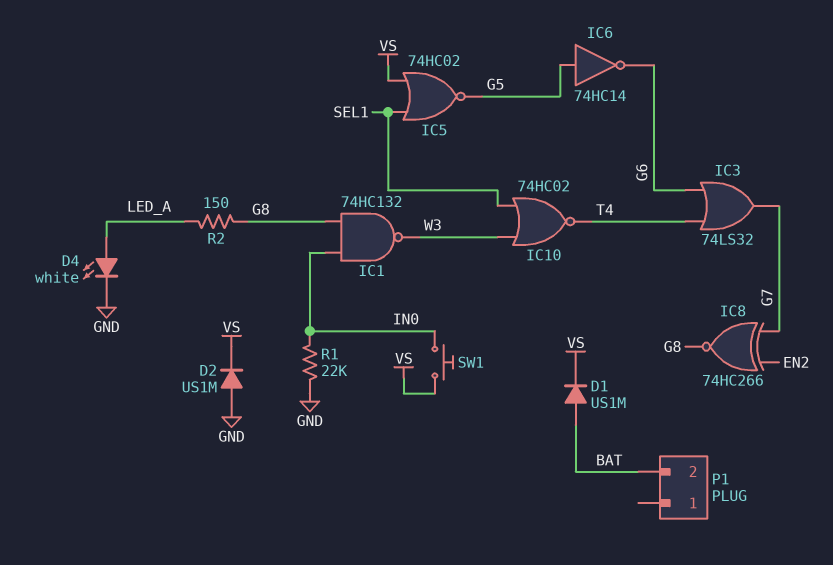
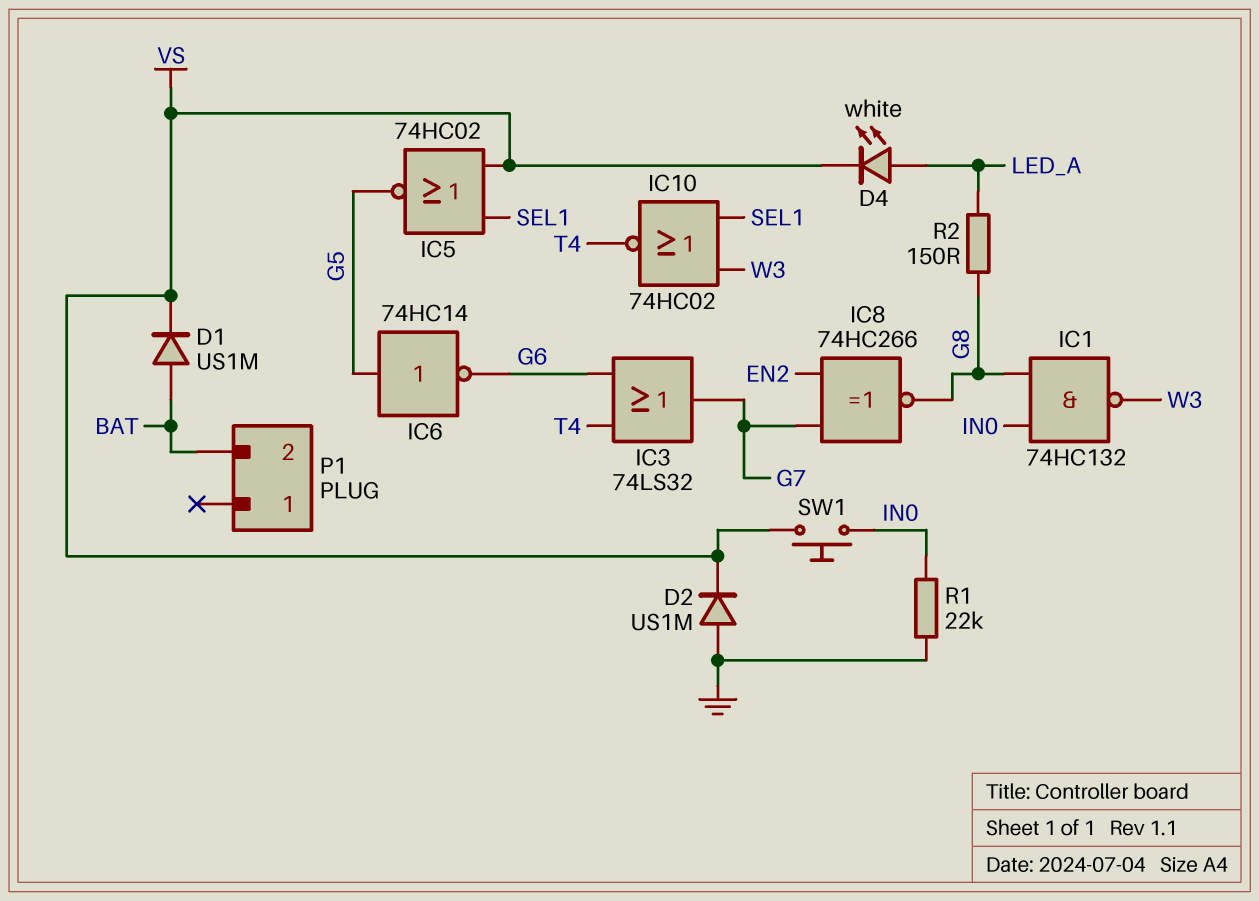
D4: LED white (A LED_A, K GND) -> LED white (A LED_A, K VS)

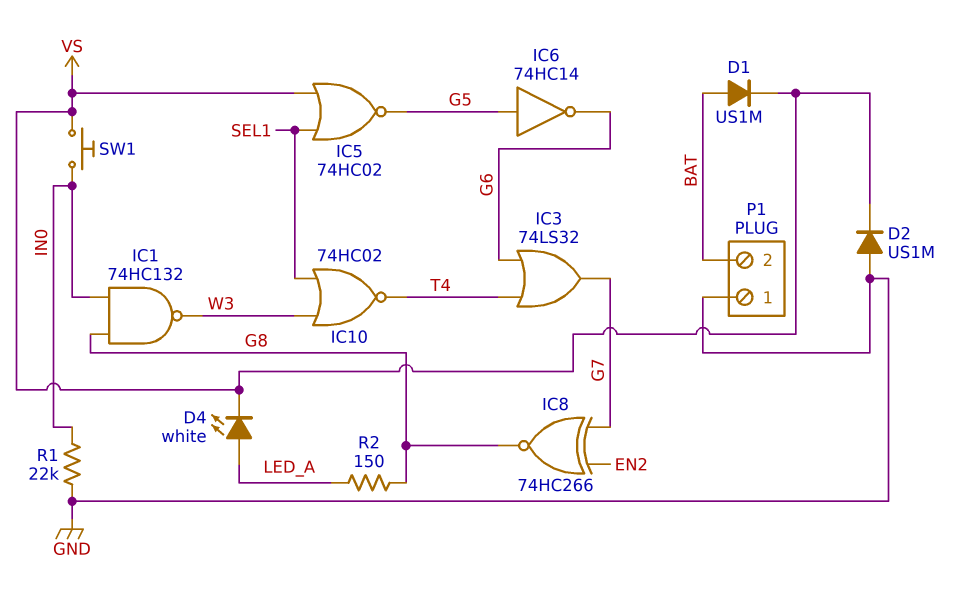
P1 pin 1: none -> GND

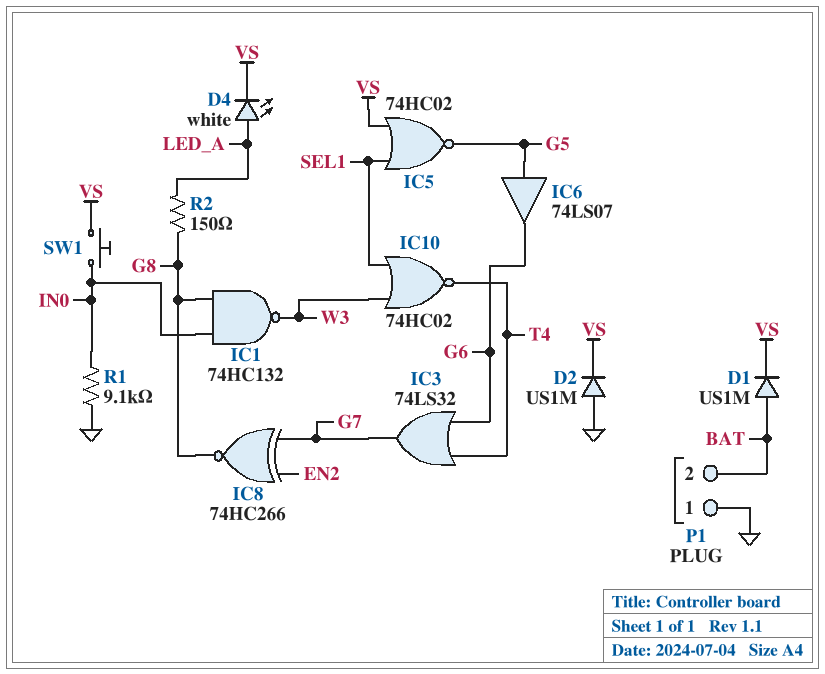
IC6: NOT 74HC14 (in G5, out G6) -> buffer 74LS07 (in G5, out G6)
R1: 22k (GND, IN0) -> 9.1k (GND, IN0)

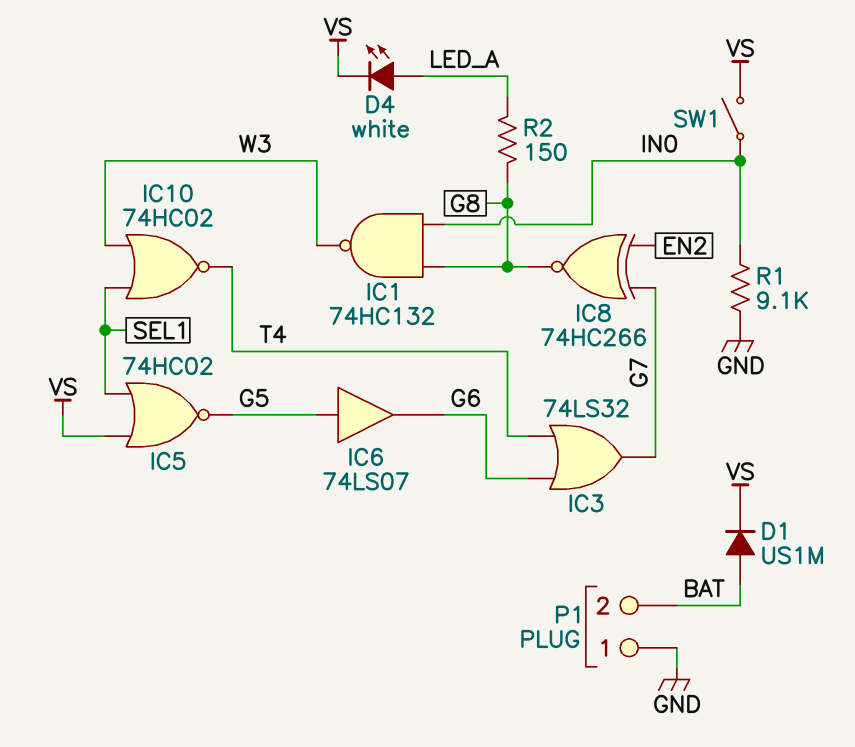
D2: diode US1M (A GND, K VS) -> none
SW1: button (IN0, VS) -> switch (IN0, VS)

